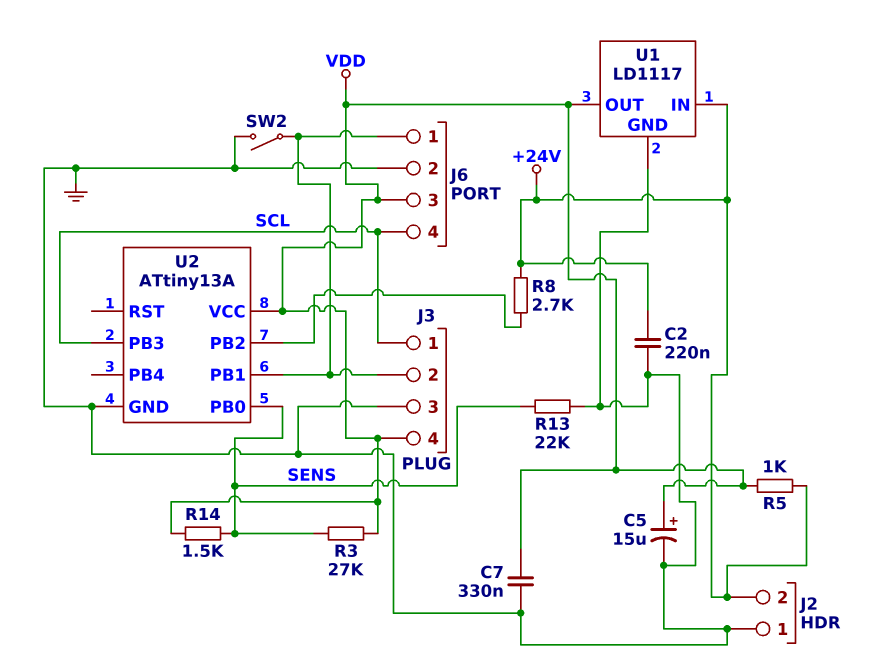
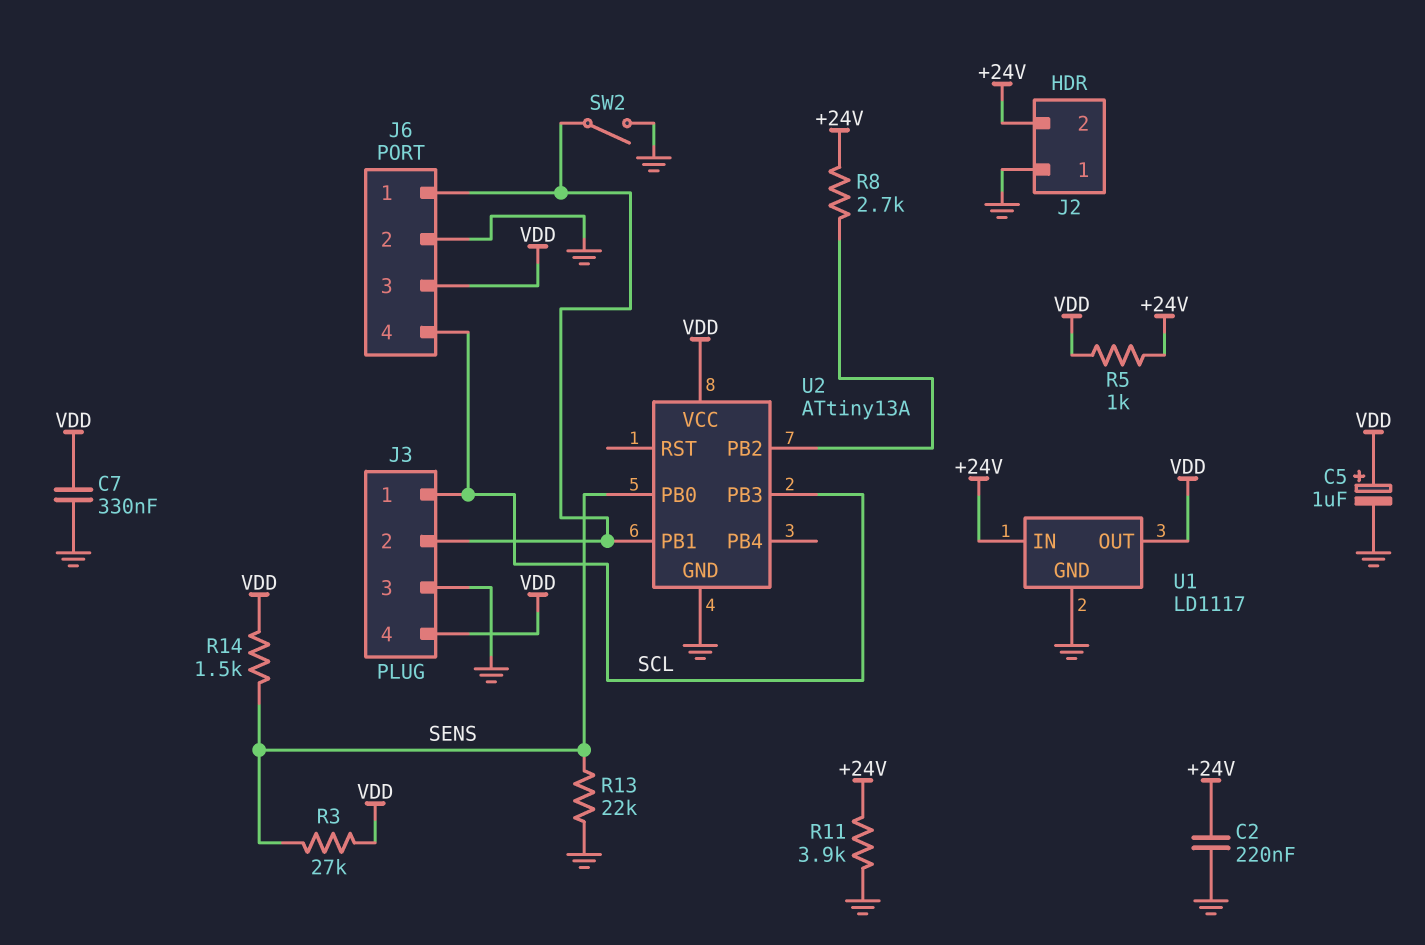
C5: 15uF (plus VDD, minus GND) -> 1uF (plus VDD, minus GND)
R11: none -> 3.9k (+24V, GND)

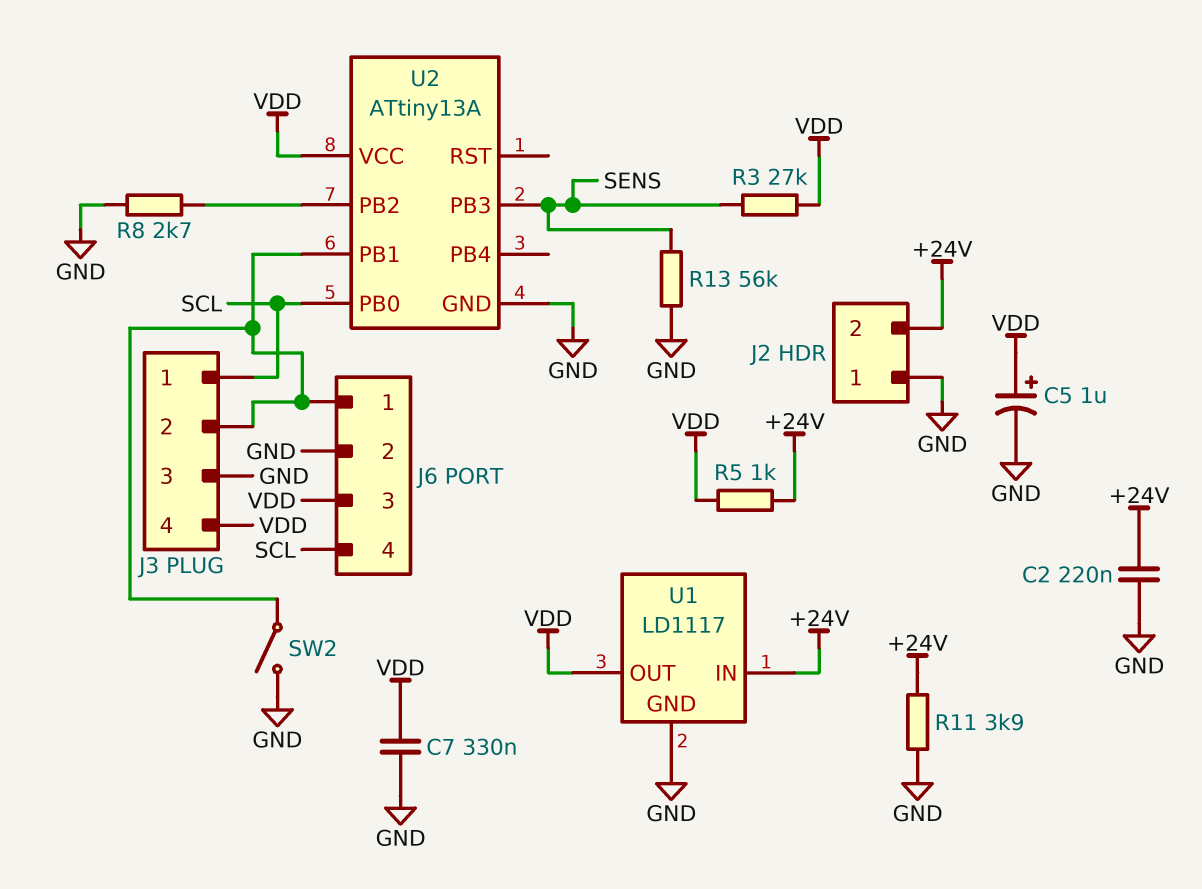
R8: 2.7k (+24V, U2/PB2) -> 2.7k (GND, U2/PB2)
R13: 22k (GND, SENS) -> 56k (GND, SENS)
R14: 1.5k (SENS, VDD) -> none
U2 pin PB0: SENS -> SCL
U2 pin PB3: SCL -> SENS

